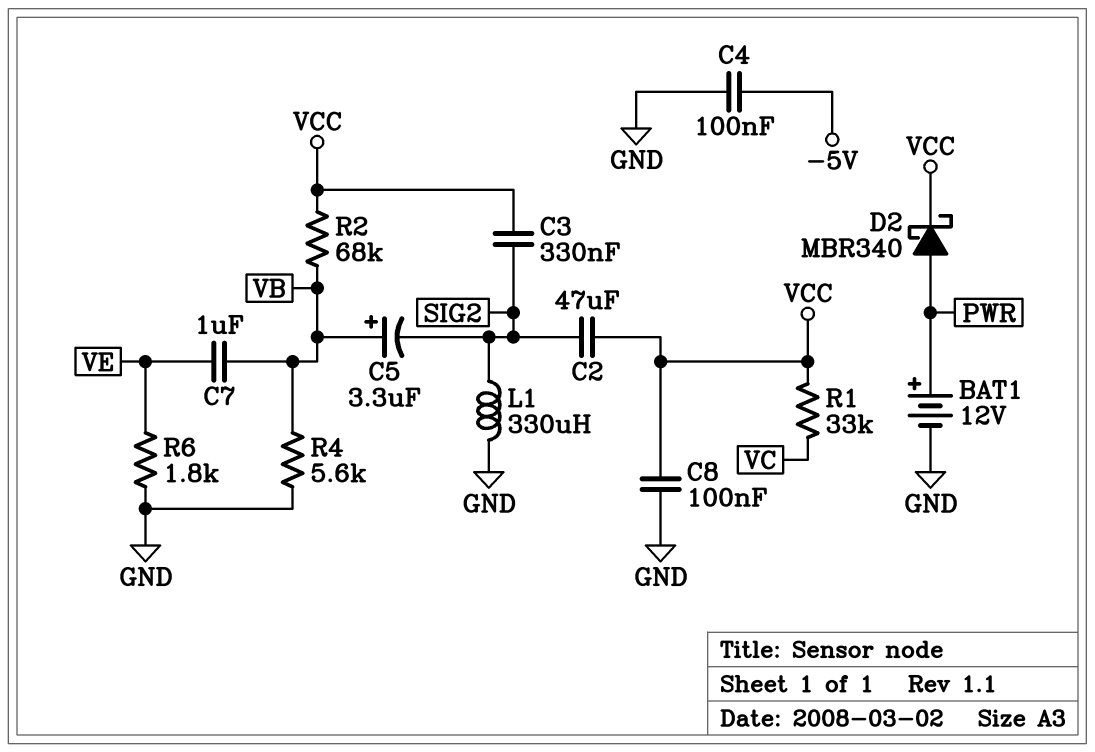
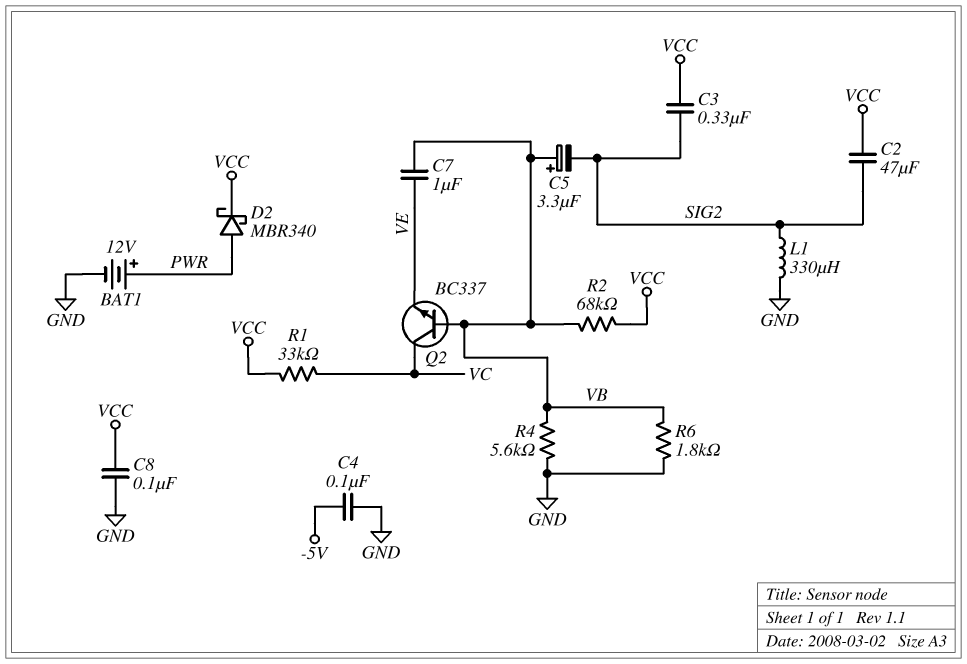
Q2: none -> NPN BC337 (B VB, C VC, E VE)
R6: 1.8k (GND, VE) -> 1.8k (GND, VB)

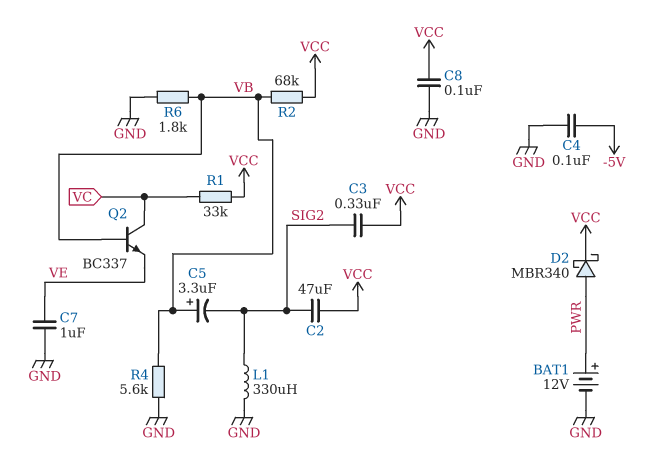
C7: 1uF (VB, VE) -> 1uF (GND, VE)

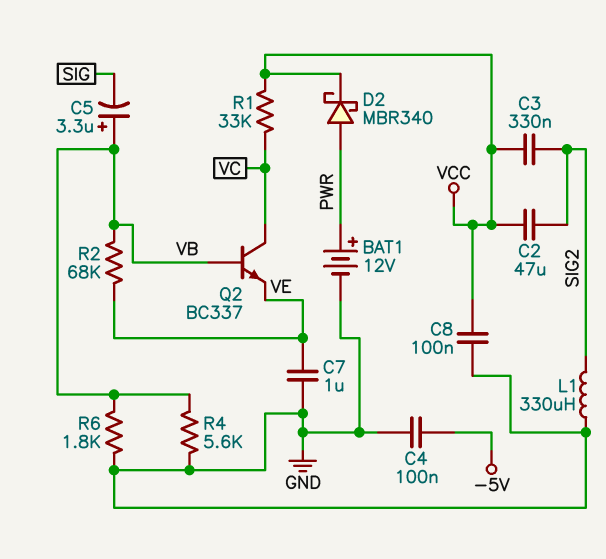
C5: 3.3uF (plus VB, minus SIG2) -> 3.3uF (plus VB, minus SIG)
R2: 68k (VB, VCC) -> 68k (VB, VE)

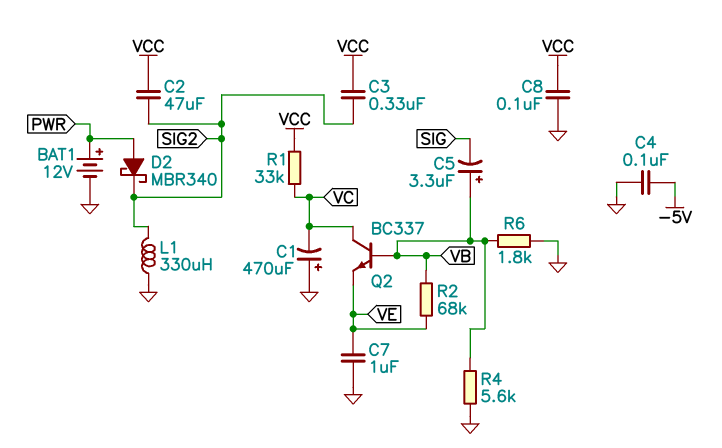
C1: none -> 470uF (plus GND, minus VC)
D2: schottky MBR340 (A PWR, K VCC) -> schottky MBR340 (A PWR, K SIG2)

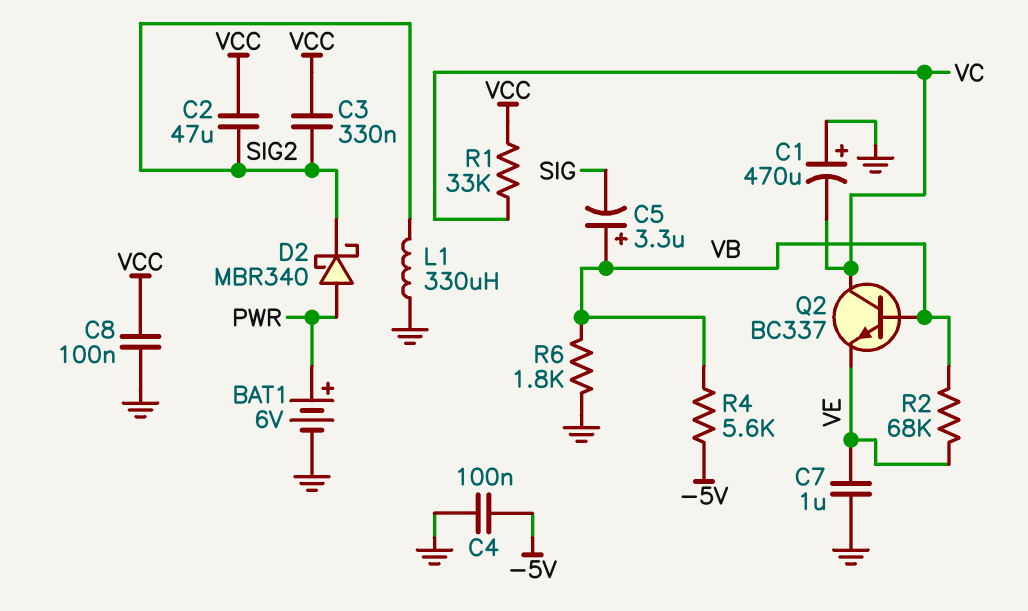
BAT1: 12V (plus PWR, minus GND) -> 6V (plus PWR, minus GND)
R4: 5.6k (GND, VB) -> 5.6k (-5V, VB)

